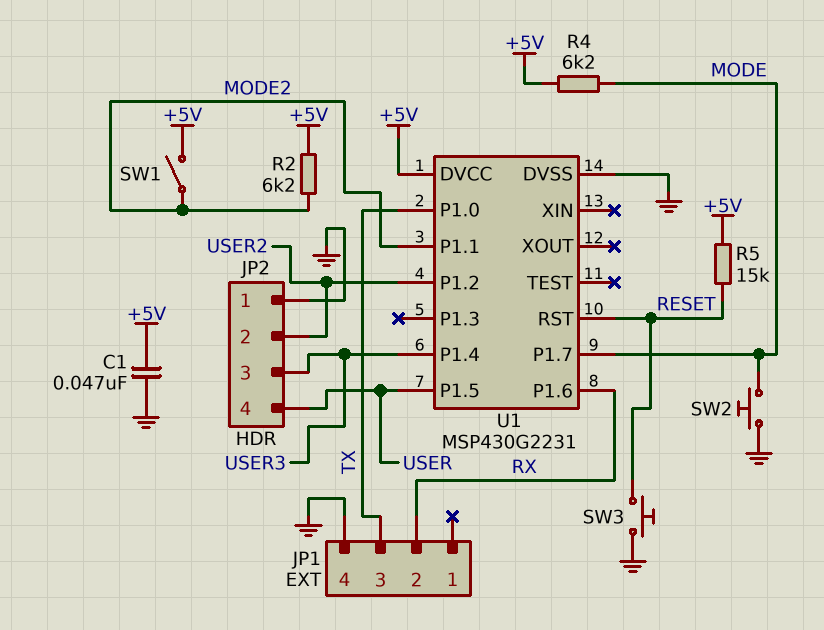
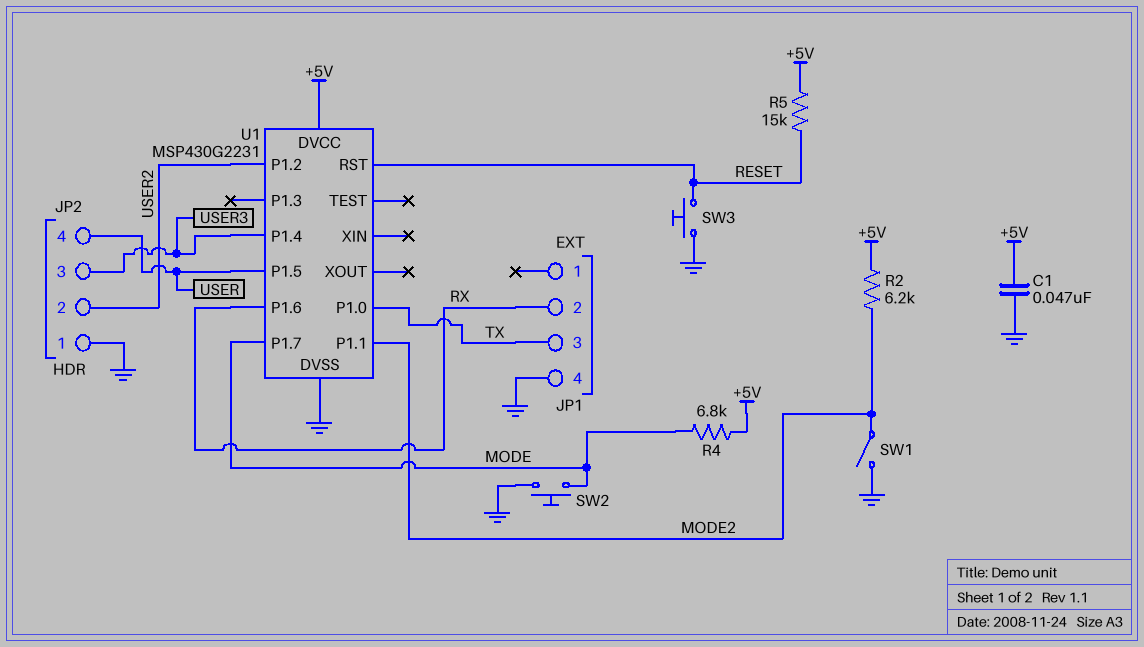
R4: 6.2k (+5V, MODE) -> 6.8k (+5V, MODE)
SW1: switch (+5V, MODE2) -> switch (GND, MODE2)

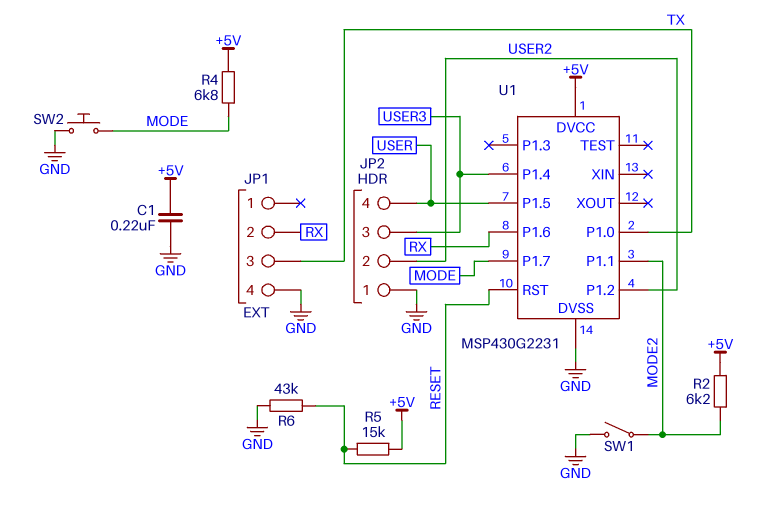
C1: 47nF (+5V, GND) -> 220nF (+5V, GND)
R6: none -> 43k (GND, RESET)
SW3: button (GND, RESET) -> none

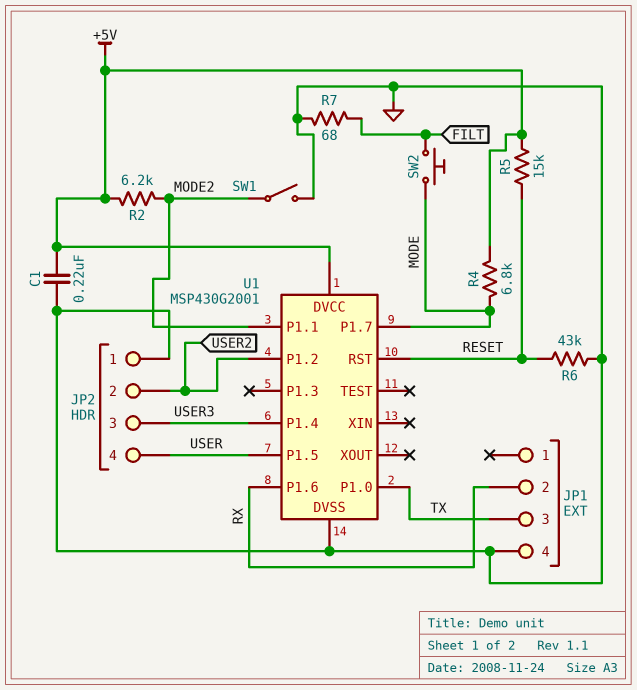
R7: none -> 68 (FILT, GND)
SW2: button (GND, MODE) -> button (FILT, MODE)
U1: MSP430G2231 -> MSP430G2001

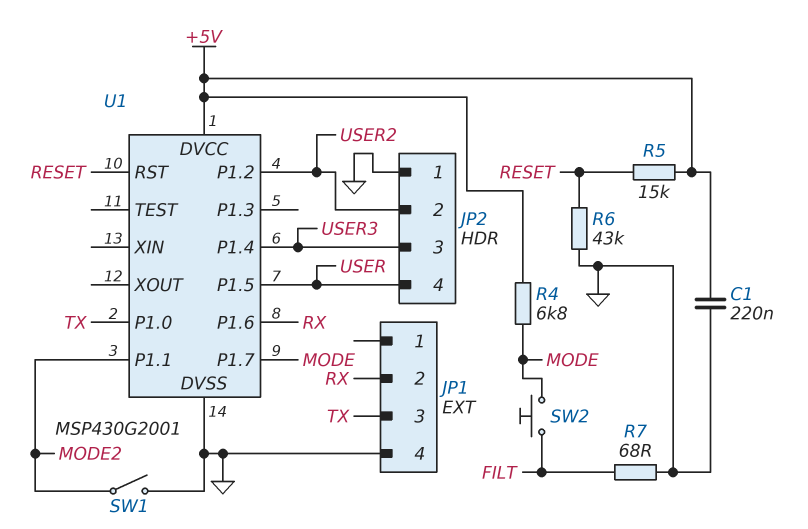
R2: 6.2k (+5V, MODE2) -> none

